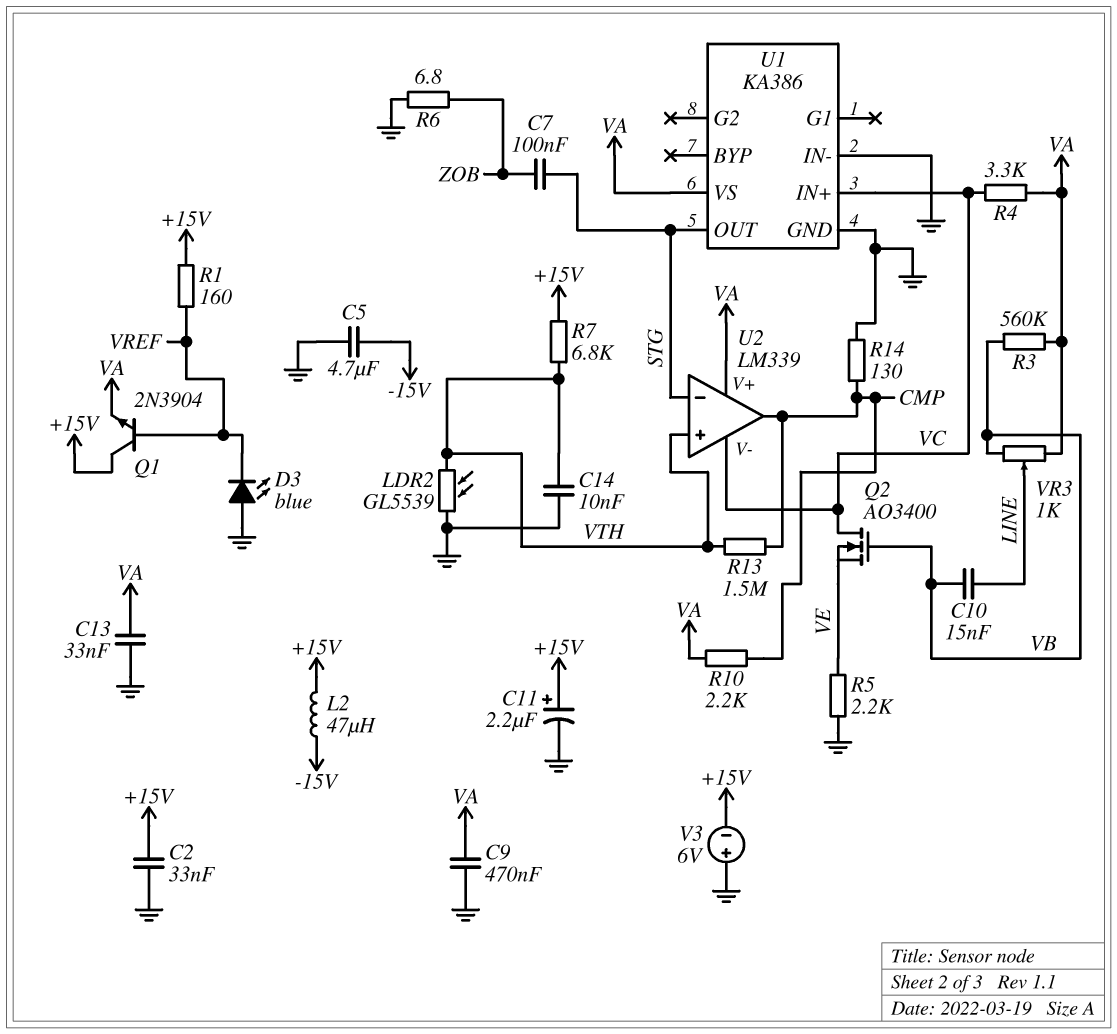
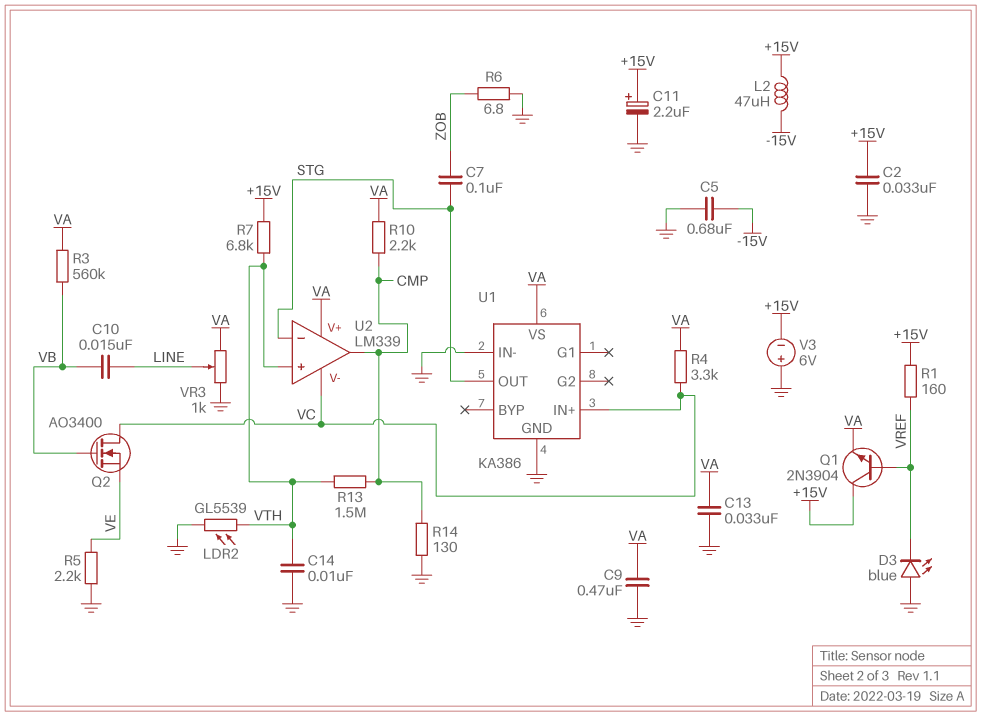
C5: 4.7uF (-15V, GND) -> 680nF (-15V, GND)
VR3: 1k (VA, VB, wiper LINE) -> 1k (GND, VA, wiper LINE)

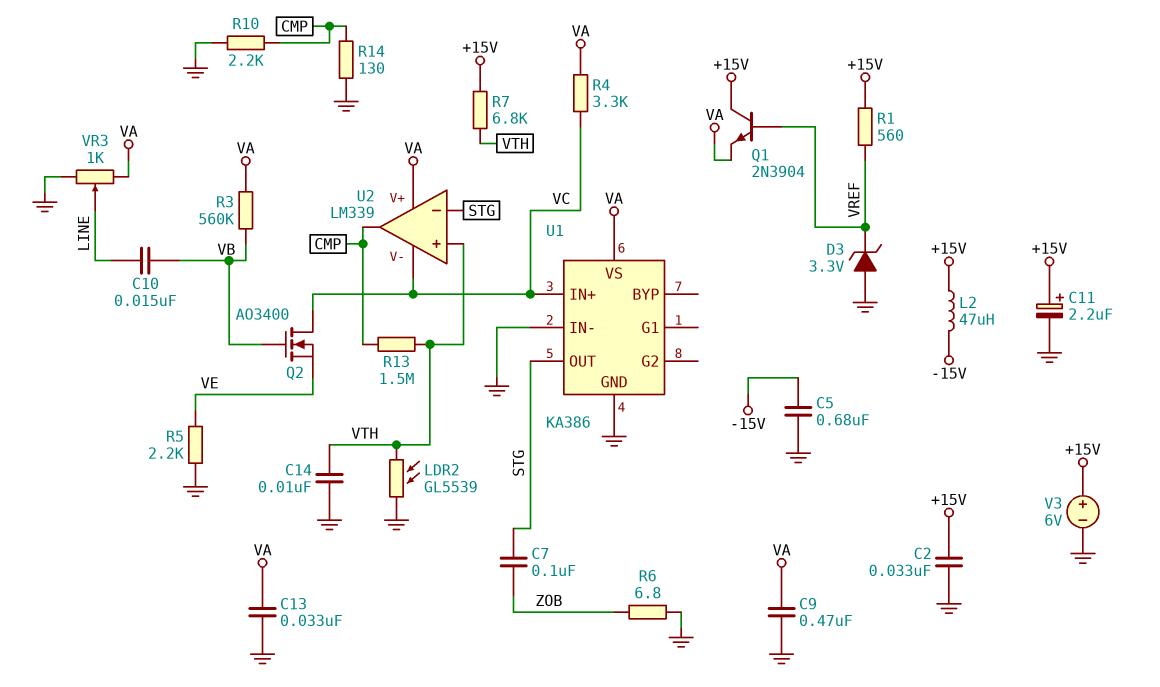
D3: LED blue (A GND, K VREF) -> zener 3.3V (A GND, K VREF)
R1: 160 (+15V, VREF) -> 560 (+15V, VREF)
R10: 2.2k (CMP, VA) -> 2.2k (CMP, GND)
V3: 6V (plus GND, minus +15V) -> 6V (plus +15V, minus GND)

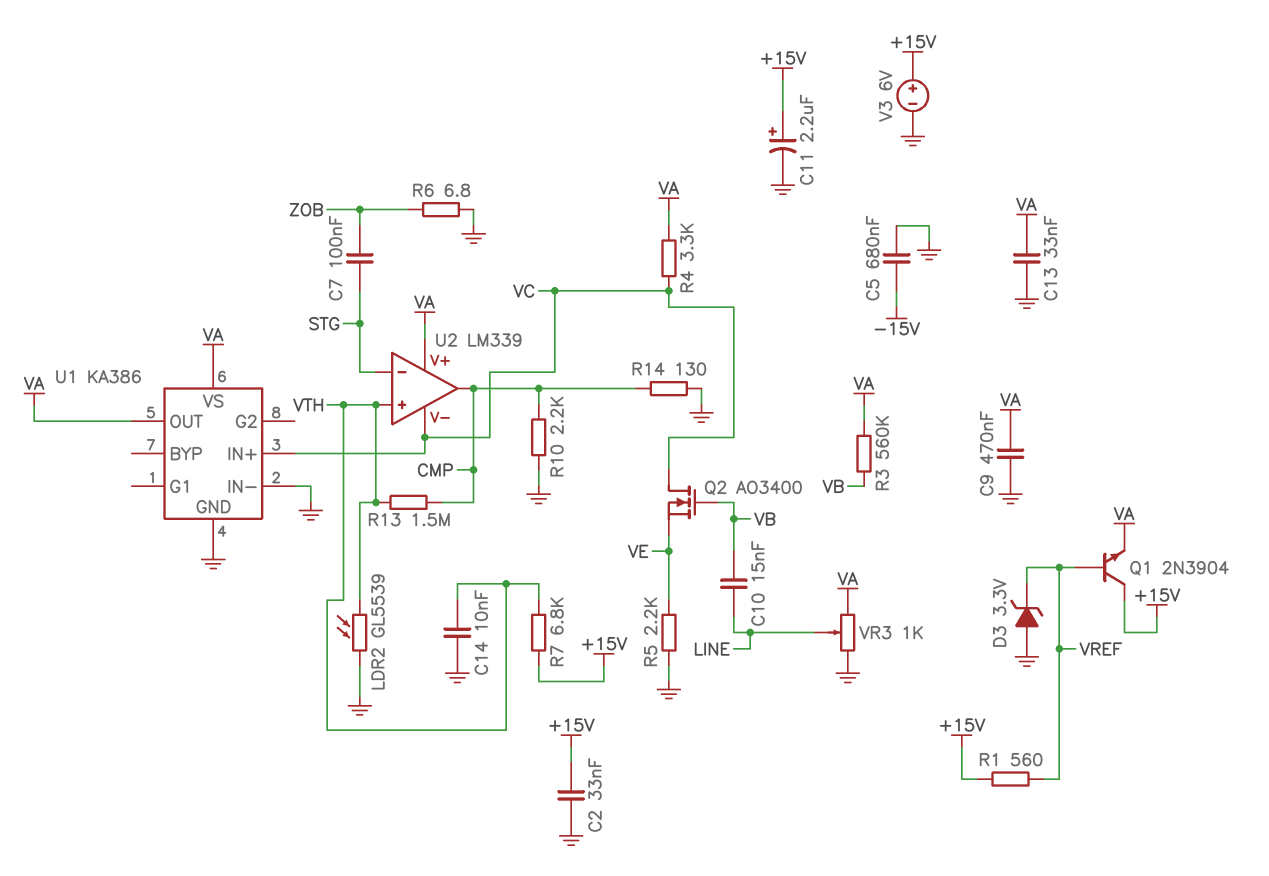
L2: 47uH (+15V, -15V) -> none
U1 pin OUT: STG -> VA

